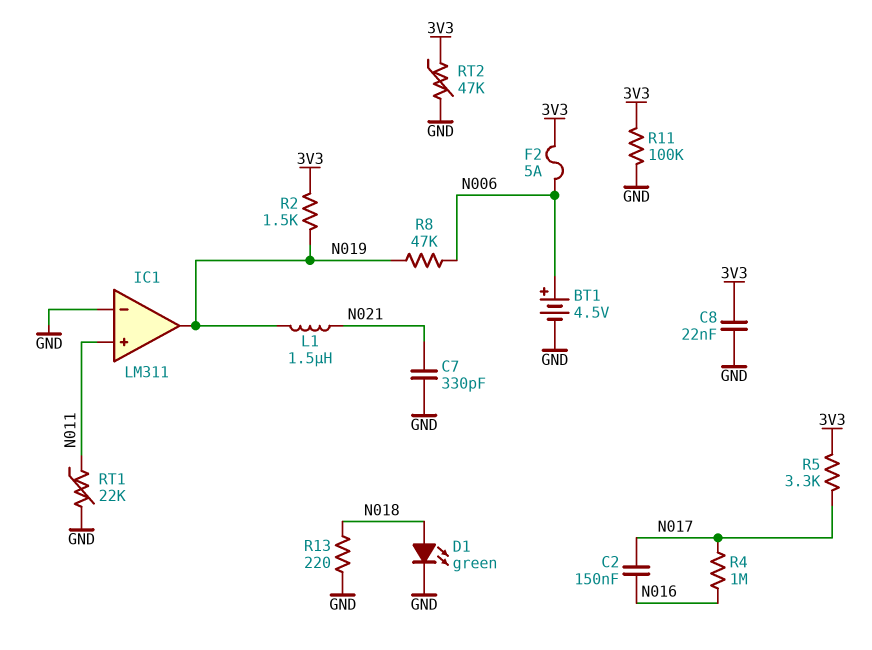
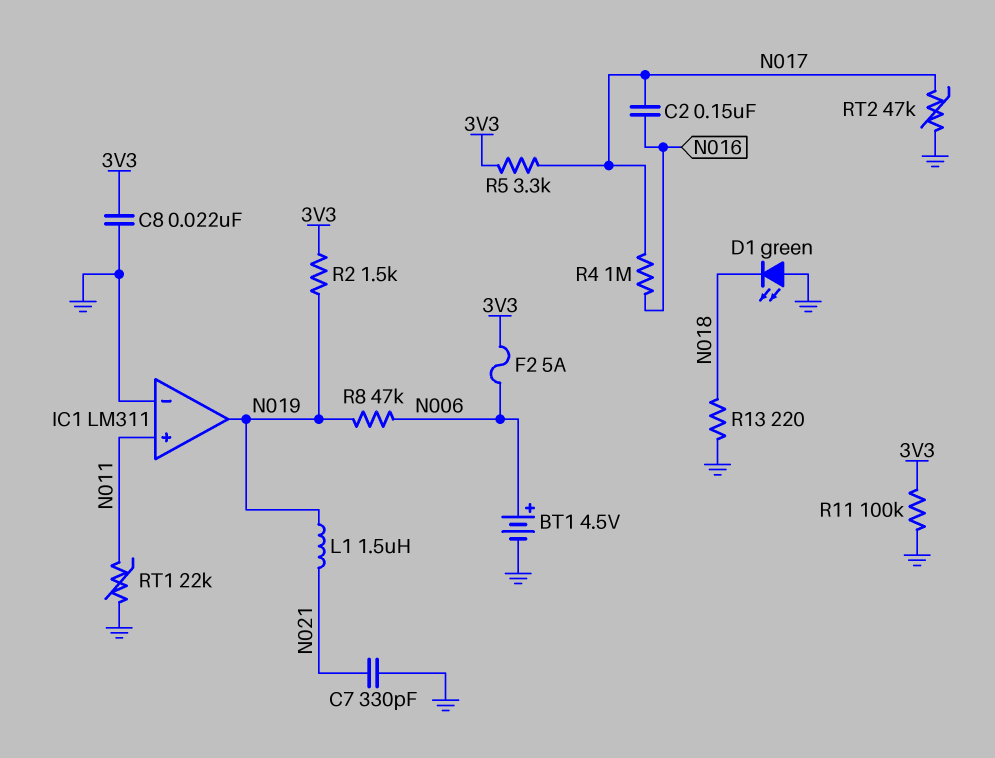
D1: LED green (A N018, K GND) -> LED green (A GND, K N018)
RT2: 47k (3V3, GND) -> 47k (GND, N017)

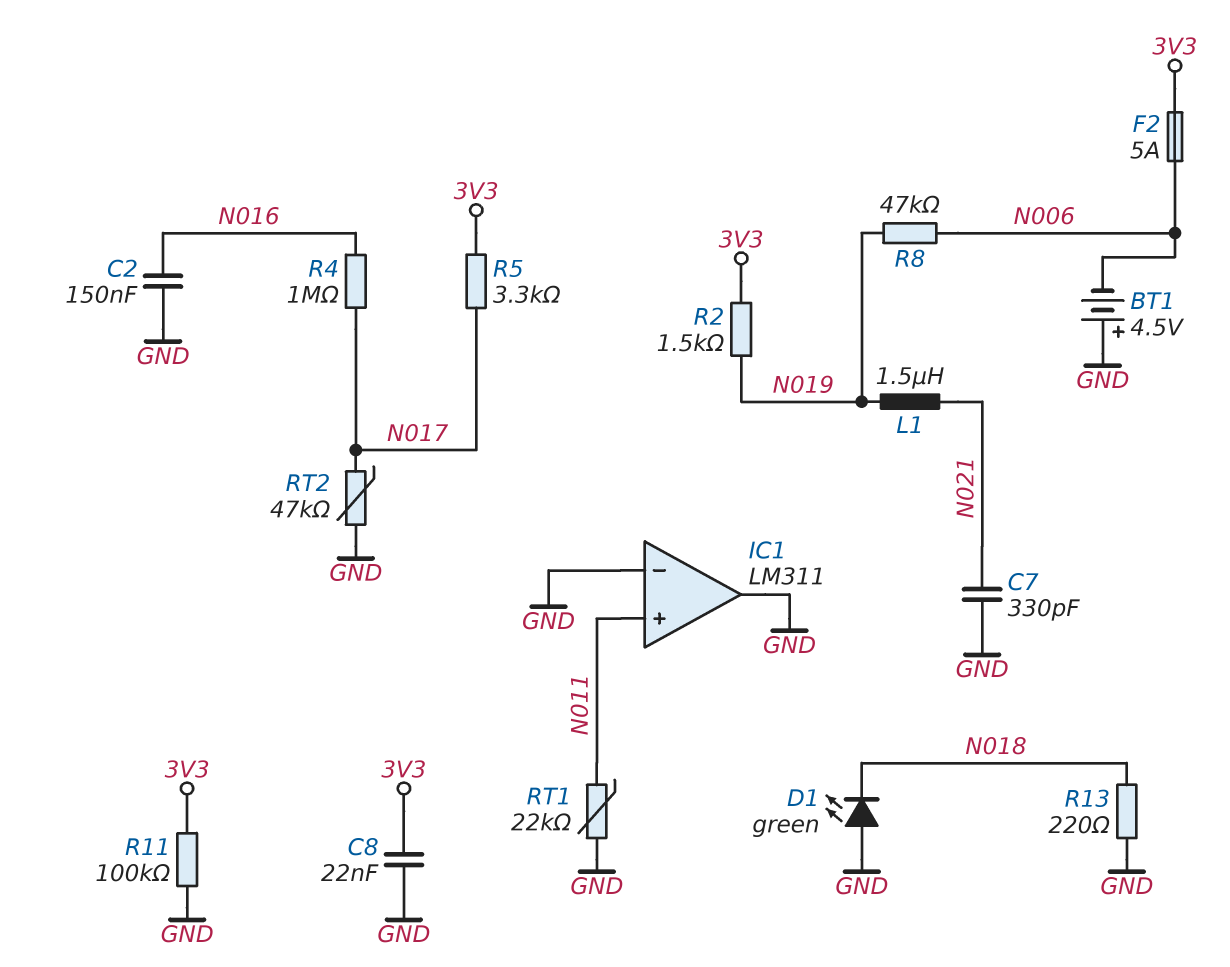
BT1: 4.5V (plus N006, minus GND) -> 4.5V (plus GND, minus N006)
C2: 150nF (N016, N017) -> 150nF (GND, N016)
IC1 pin out: N019 -> GND

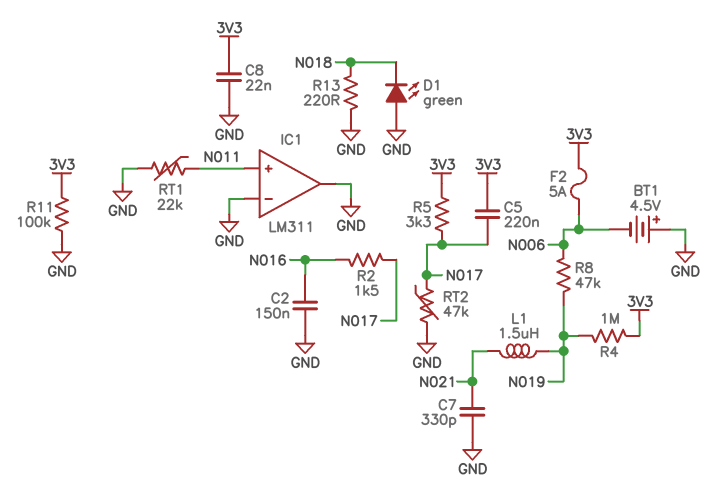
C5: none -> 220nF (3V3, N017)
R2: 1.5k (3V3, N019) -> 1.5k (N016, N017)
R4: 1M (N016, N017) -> 1M (3V3, N019)

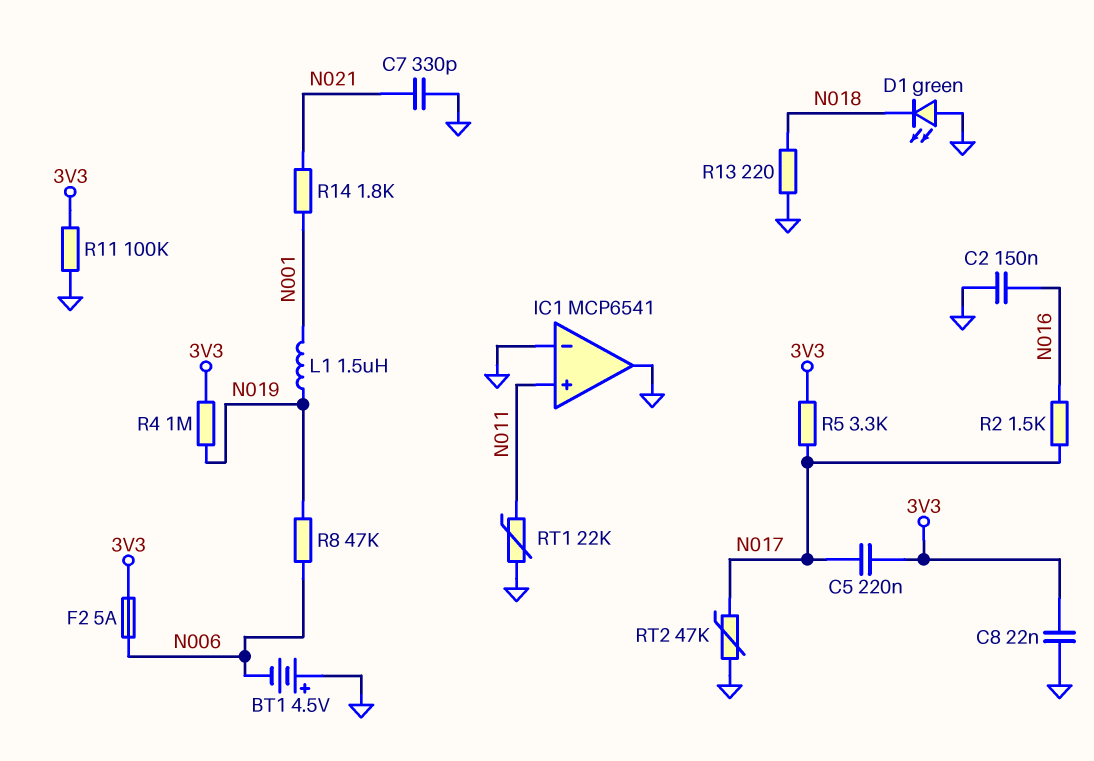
IC1: LM311 -> MCP6541
L1: 1.5uH (N019, N021) -> 1.5uH (N001, N019)
R14: none -> 1.8k (N001, N021)

